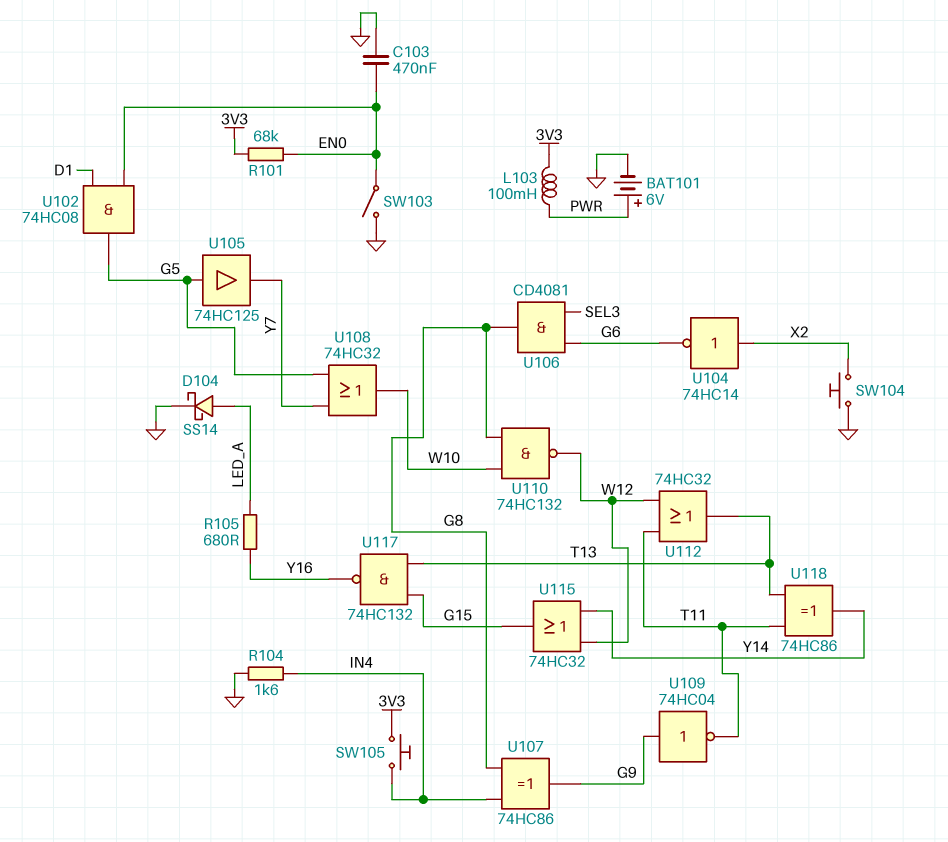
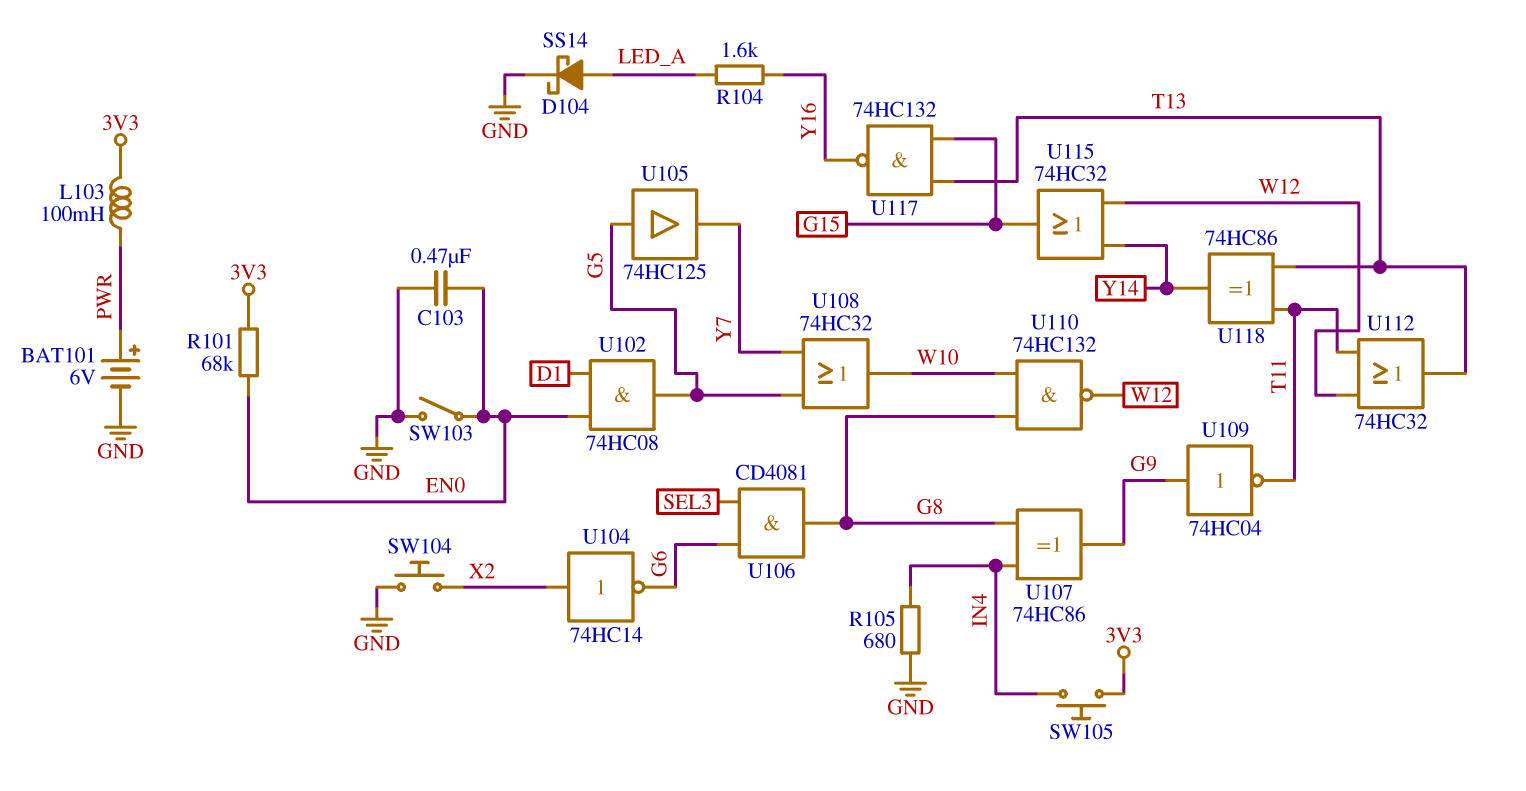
R104: 1.6k (GND, IN4) -> 1.6k (LED_A, Y16)
R105: 680 (LED_A, Y16) -> 680 (GND, IN4)

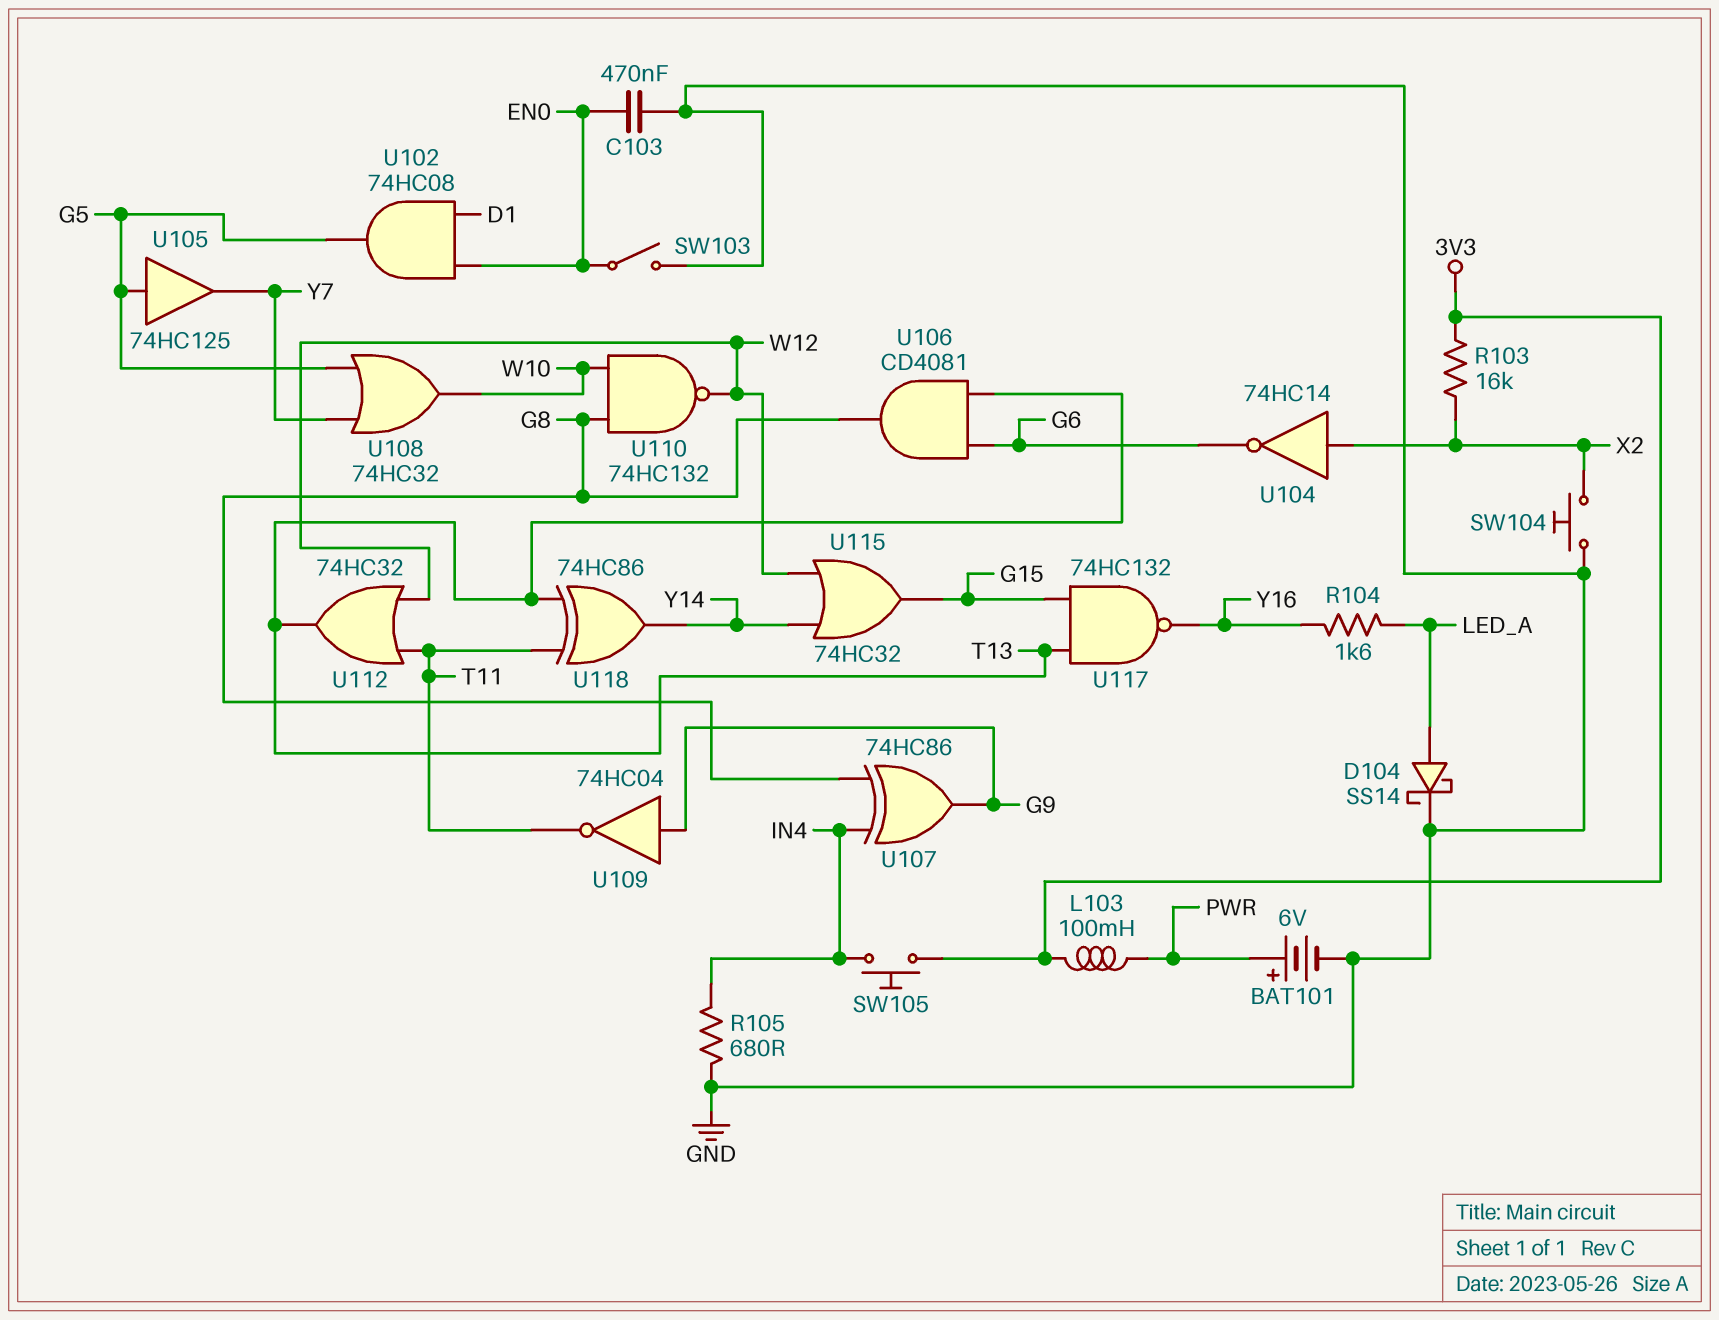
R101: 68k (3V3, EN0) -> none
R103: none -> 16k (3V3, X2)
U106: AND CD4081 (in G6, in SEL3, out G8) -> AND CD4081 (in G6, in T13, out G8)

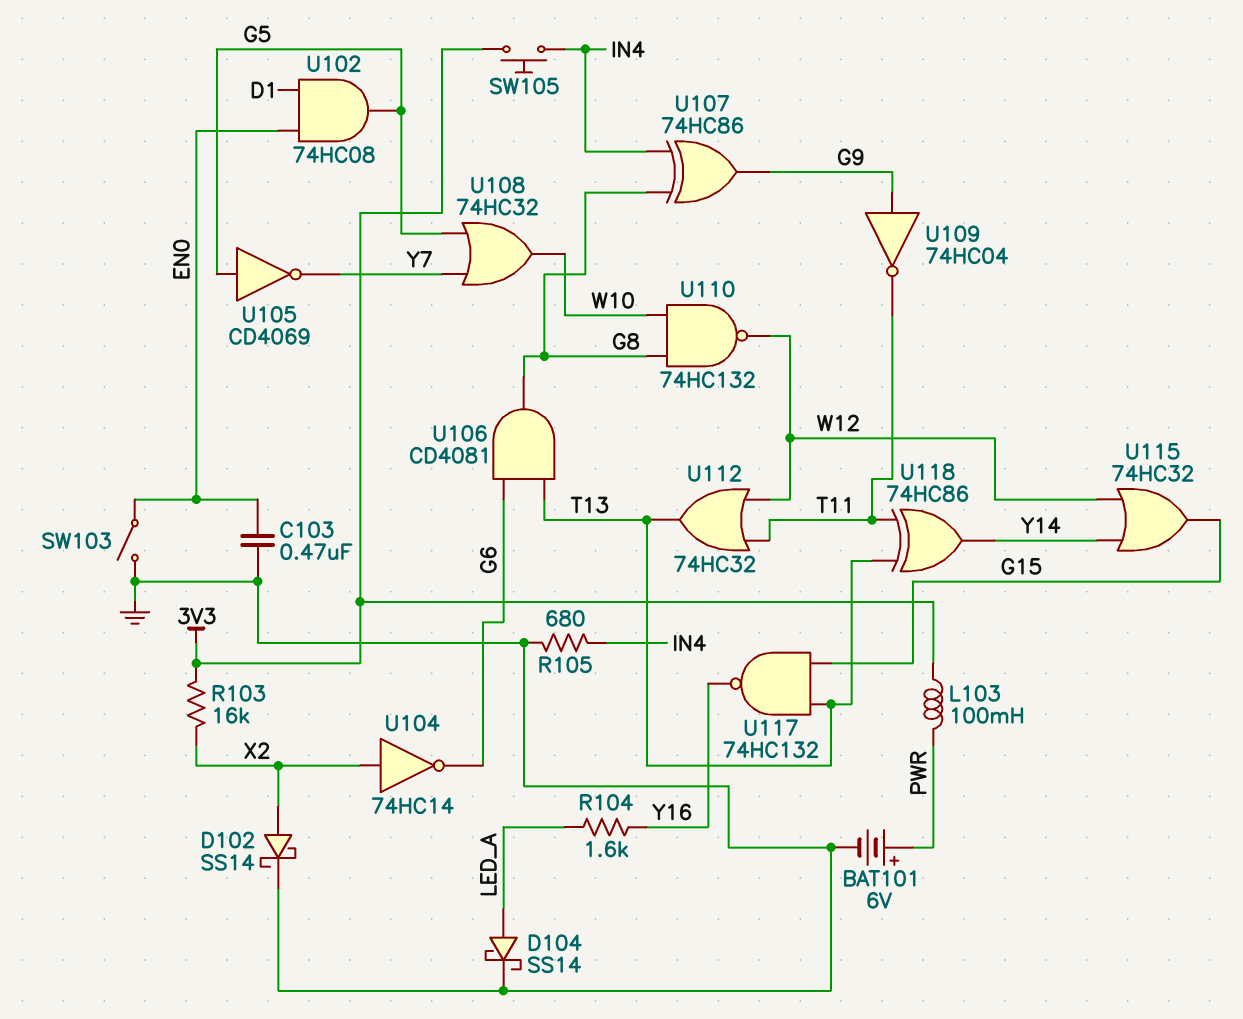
D102: none -> schottky SS14 (A X2, K GND)
SW104: button (GND, X2) -> none
U105: buffer 74HC125 (in G5, out Y7) -> NOT CD4069 (in G5, out Y7)

